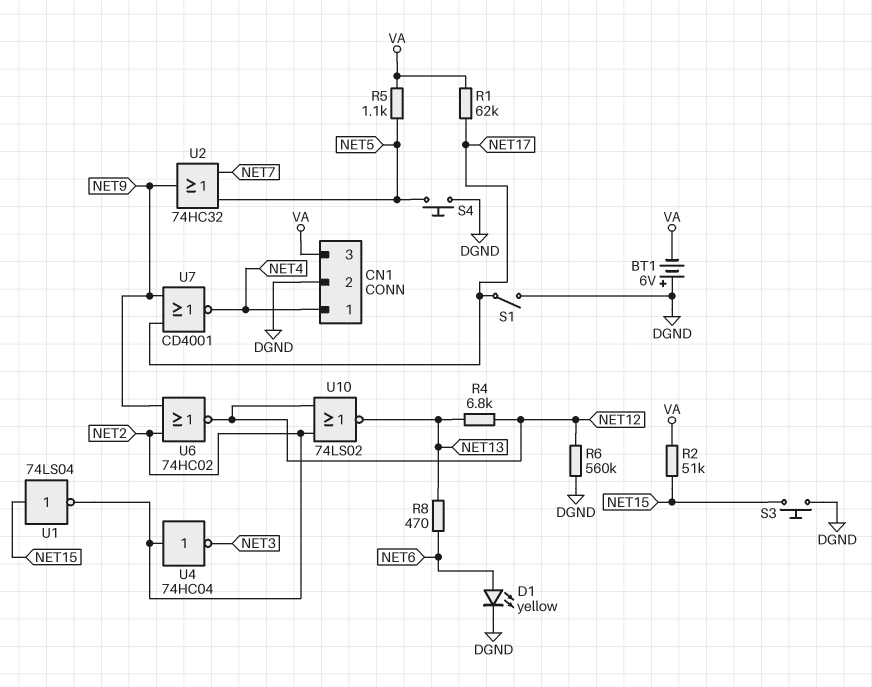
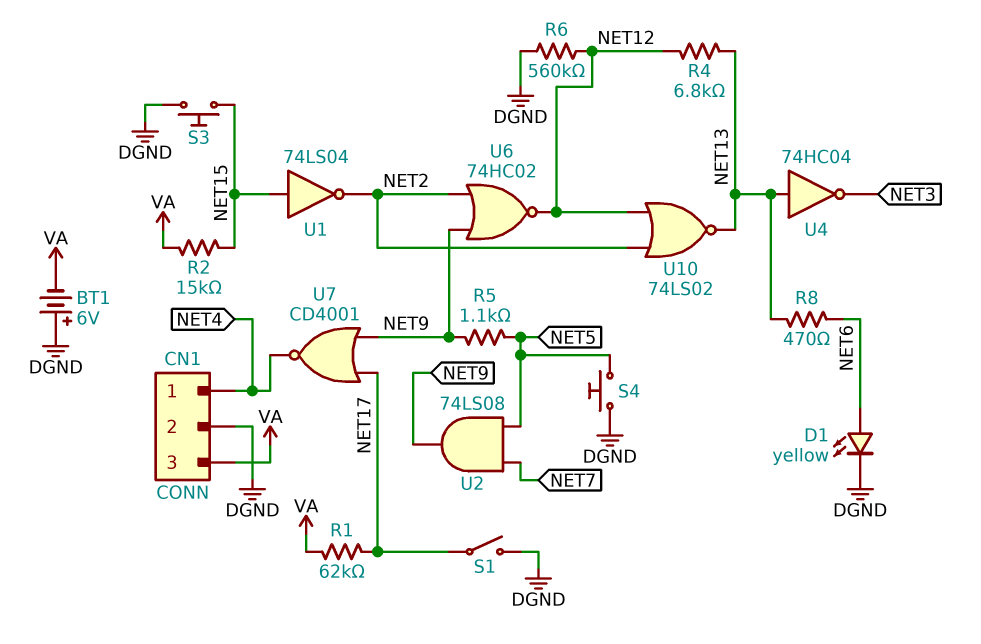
R2: 51k (NET15, VA) -> 15k (NET15, VA)
R5: 1.1k (NET5, VA) -> 1.1k (NET5, NET9)
U2: OR 74HC32 (in NET5, in NET7, out NET9) -> AND 74LS08 (in NET5, in NET7, out NET9)
U4: NOT 74HC04 (in NET2, out NET3) -> NOT 74HC04 (in NET13, out NET3)

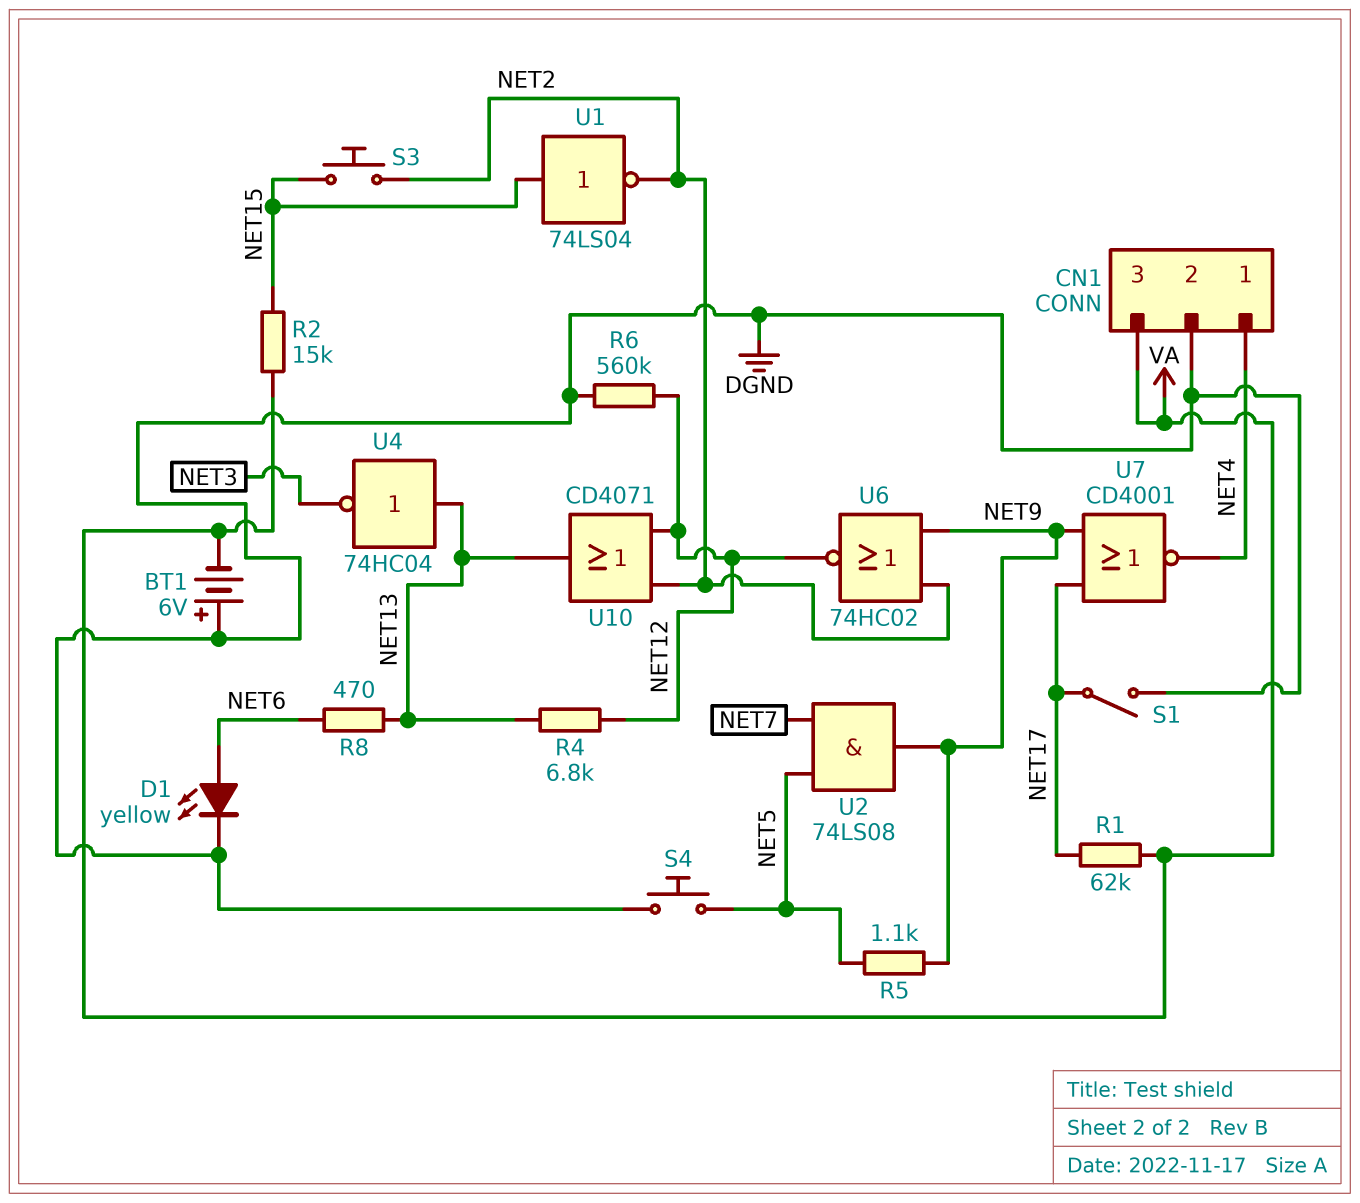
S3: button (DGND, NET15) -> button (NET2, NET15)
U10: NOR 74LS02 (in NET2, in NET12, out NET13) -> OR CD4071 (in NET2, in NET12, out NET13)

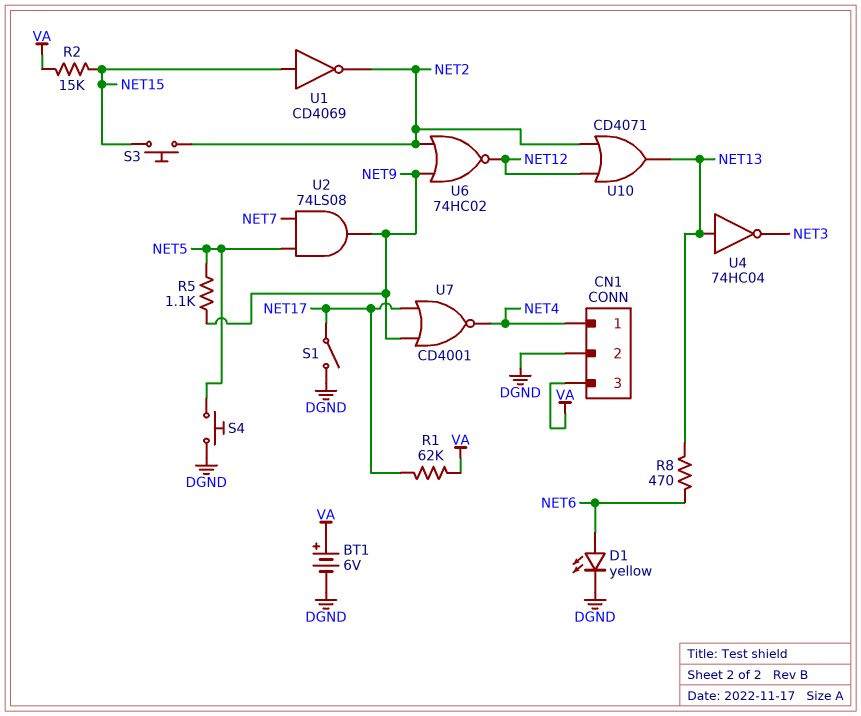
BT1: 6V (plus DGND, minus VA) -> 6V (plus VA, minus DGND)
R4: 6.8k (NET12, NET13) -> none
R6: 560k (DGND, NET12) -> none
U1: NOT 74LS04 (in NET15, out NET2) -> NOT CD4069 (in NET15, out NET2)

